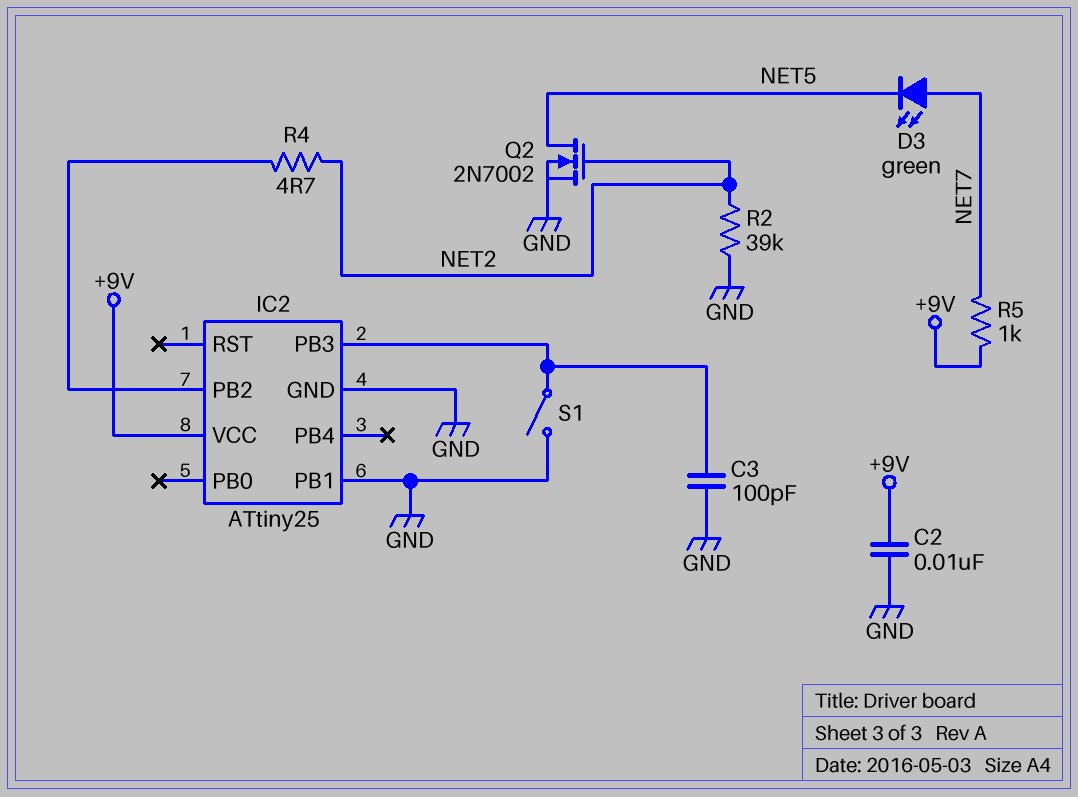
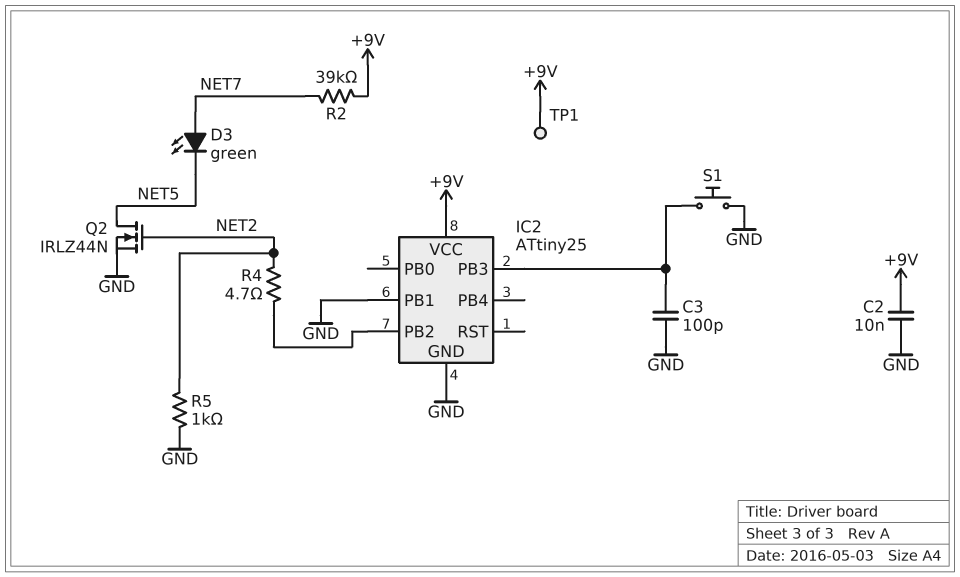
Q2: NMOS 2N7002 (G NET2, D NET5, S GND) -> NMOS IRLZ44N (G NET2, D NET5, S GND)
R2: 39k (GND, NET2) -> 39k (+9V, NET7)
R5: 1k (+9V, NET7) -> 1k (GND, NET2)
S1: switch (GND, IC2/PB3) -> button (GND, IC2/PB3)
TP1: none -> test point (+9V)

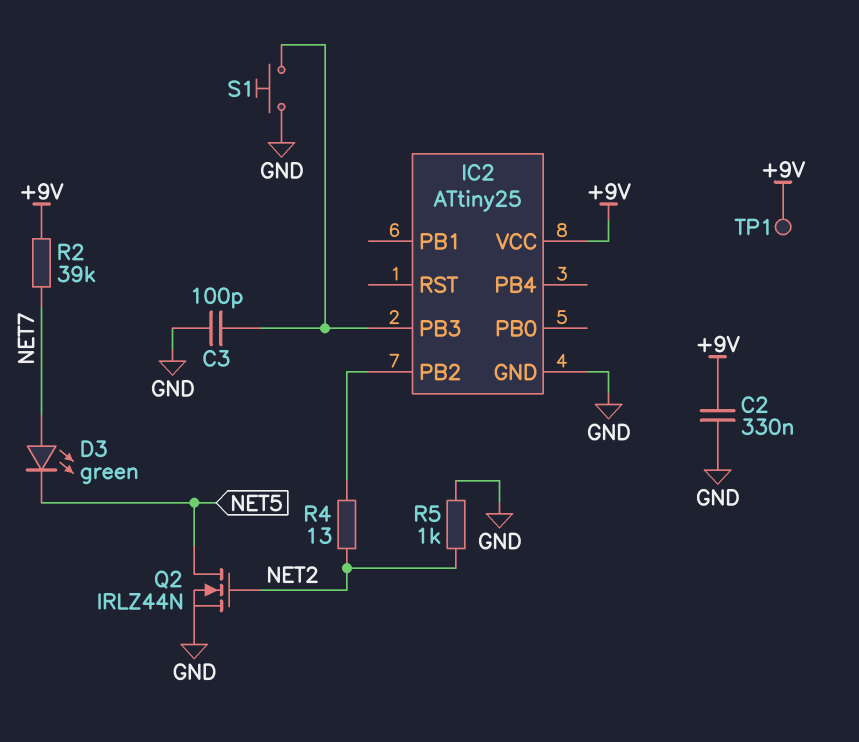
C2: 10nF (+9V, GND) -> 330nF (+9V, GND)
IC2 pin PB1: GND -> none
R4: 4.7 (IC2/PB2, NET2) -> 13 (IC2/PB2, NET2)

